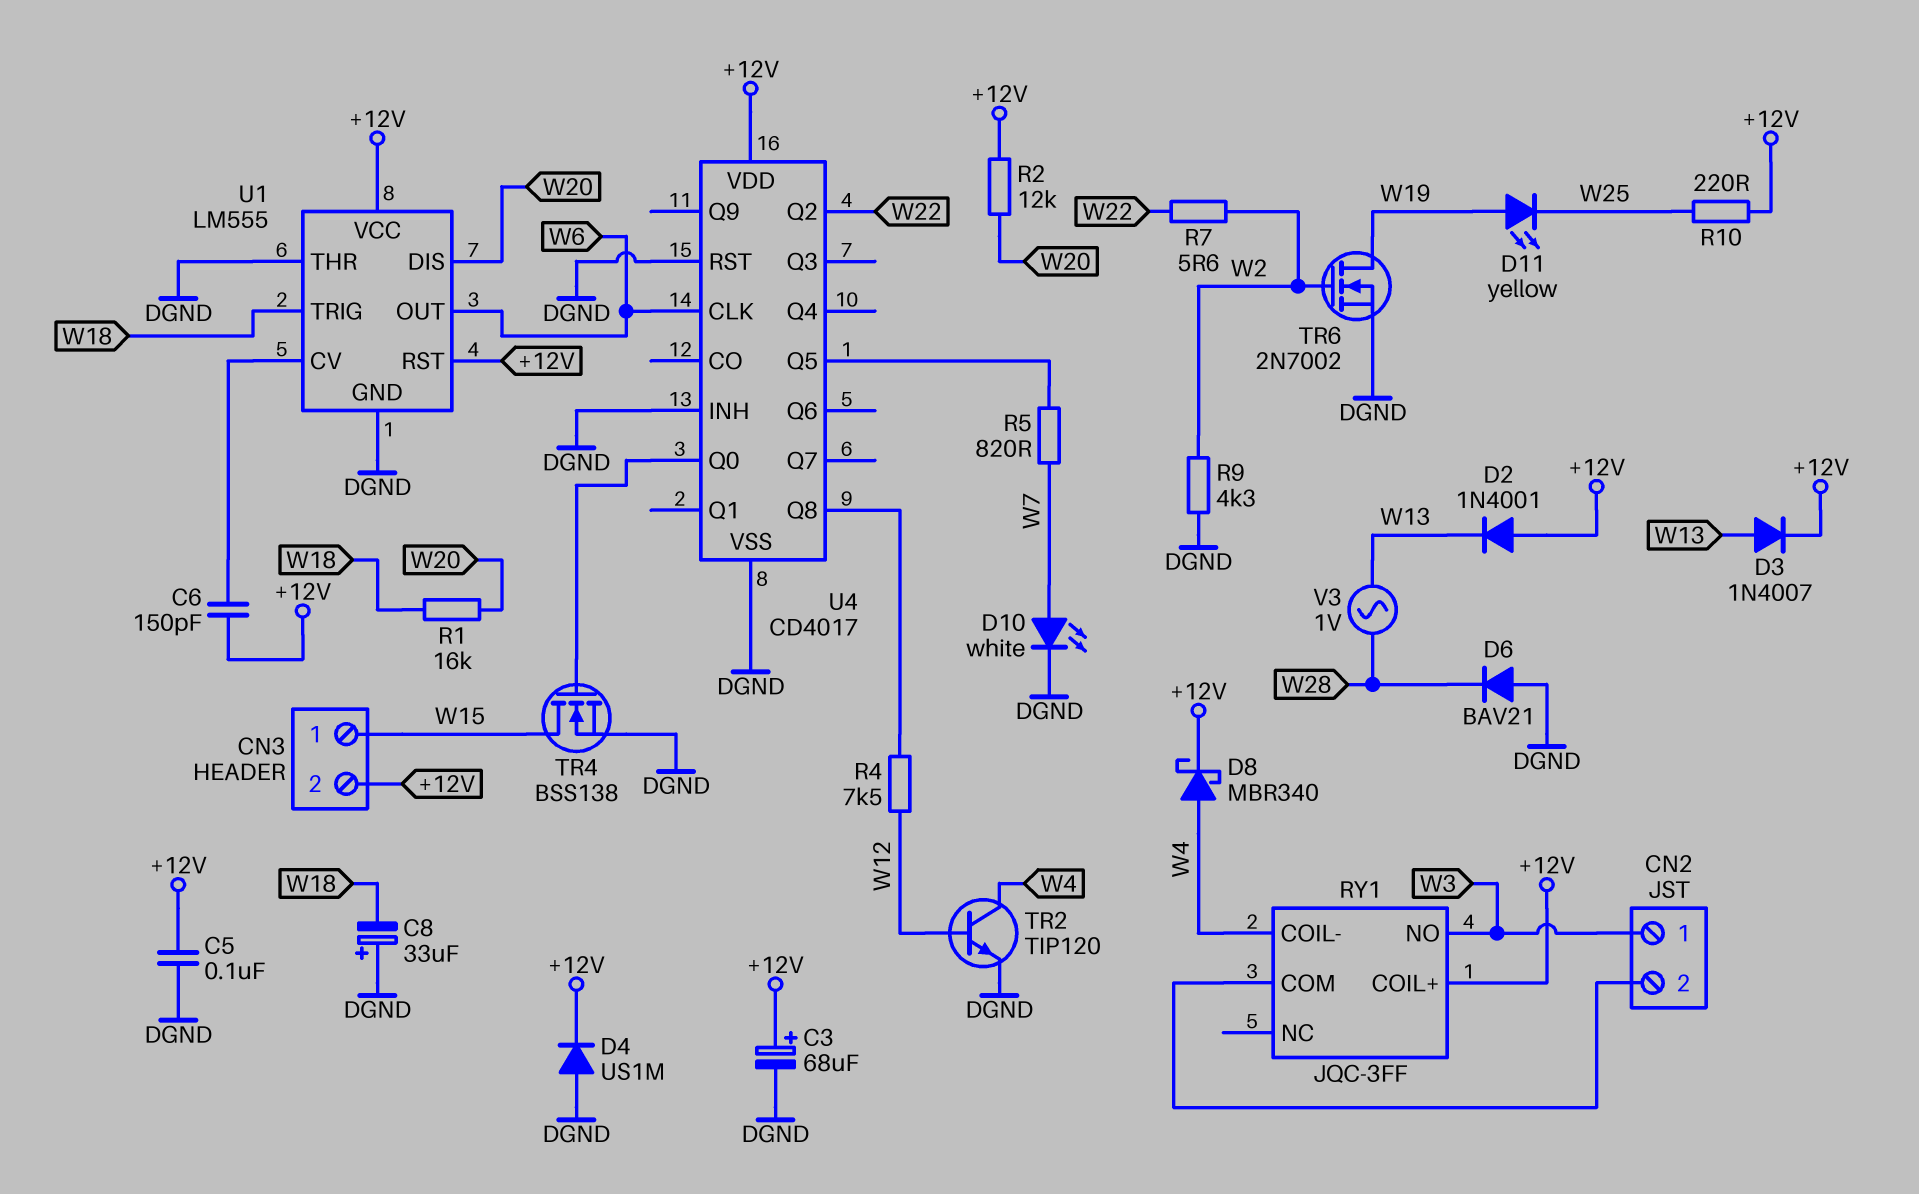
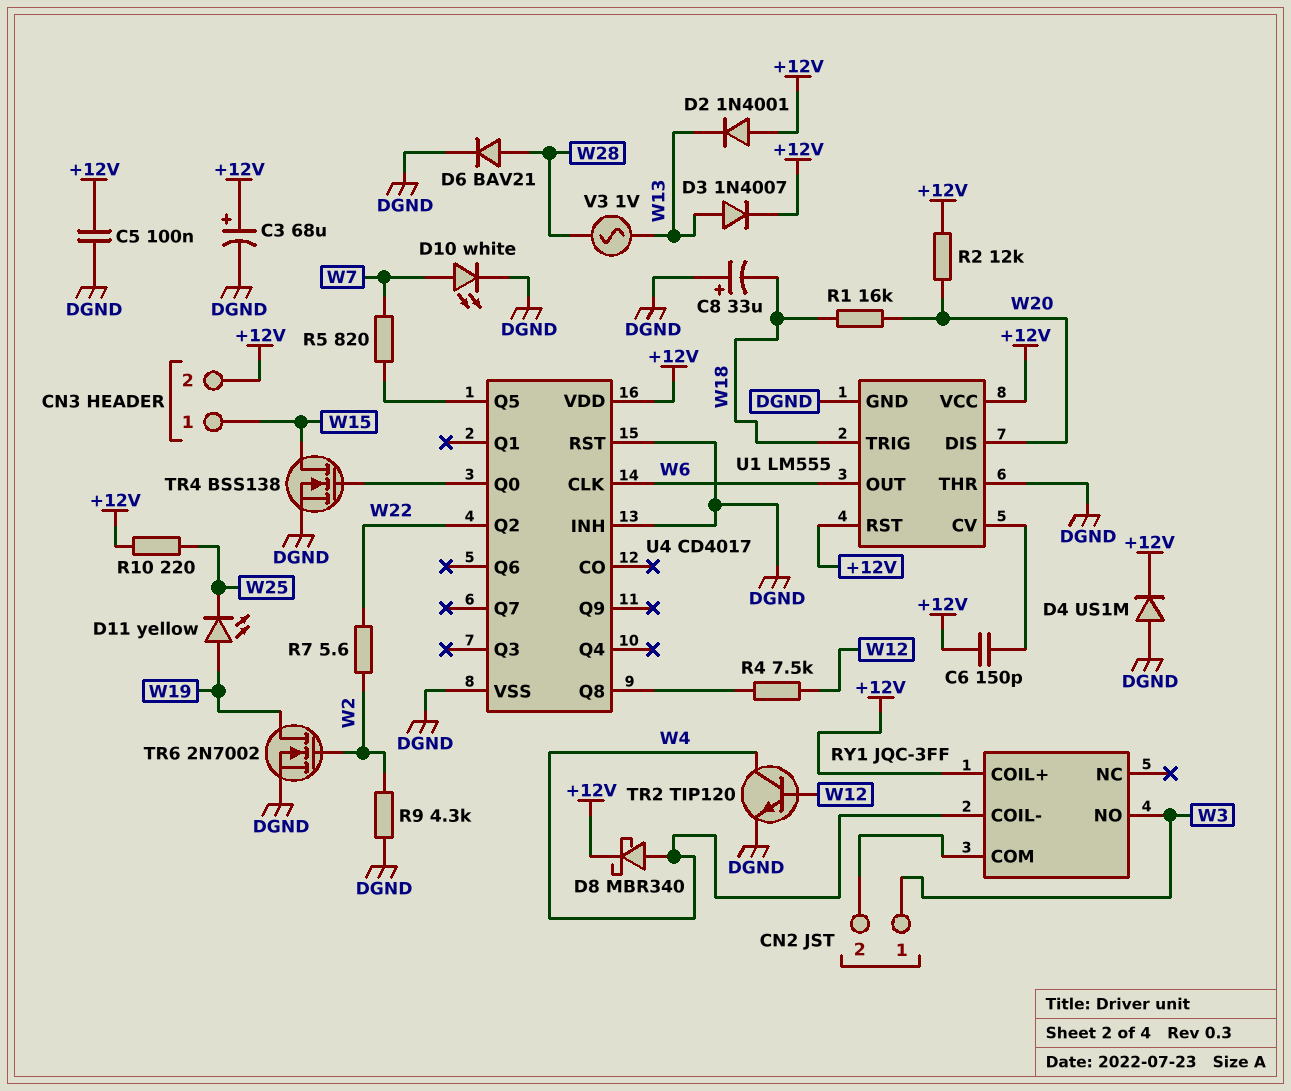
D6: diode BAV21 (A DGND, K W28) -> diode BAV21 (A W28, K DGND)

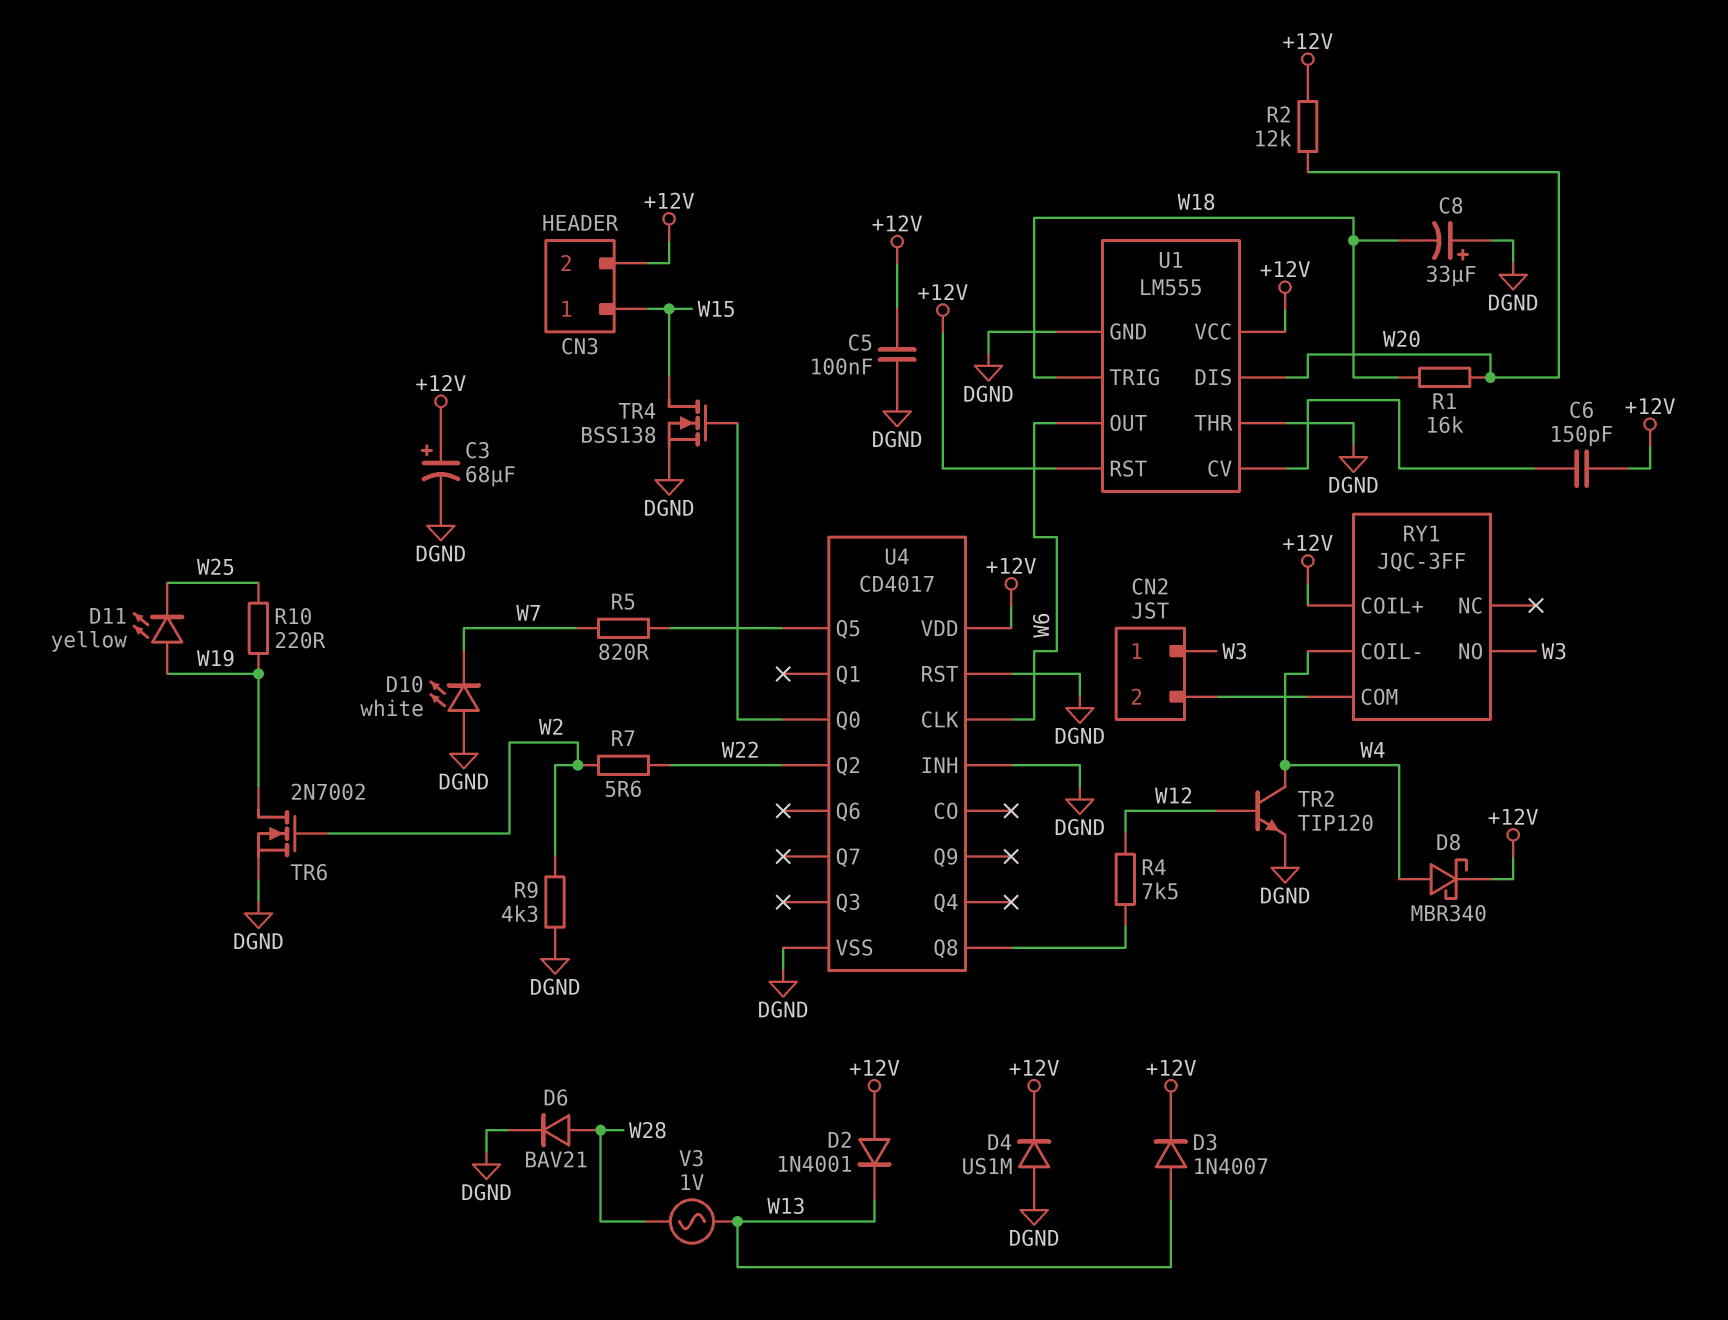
D10: LED white (A W7, K DGND) -> LED white (A DGND, K W7)
R10: 220 (+12V, W25) -> 220 (W19, W25)

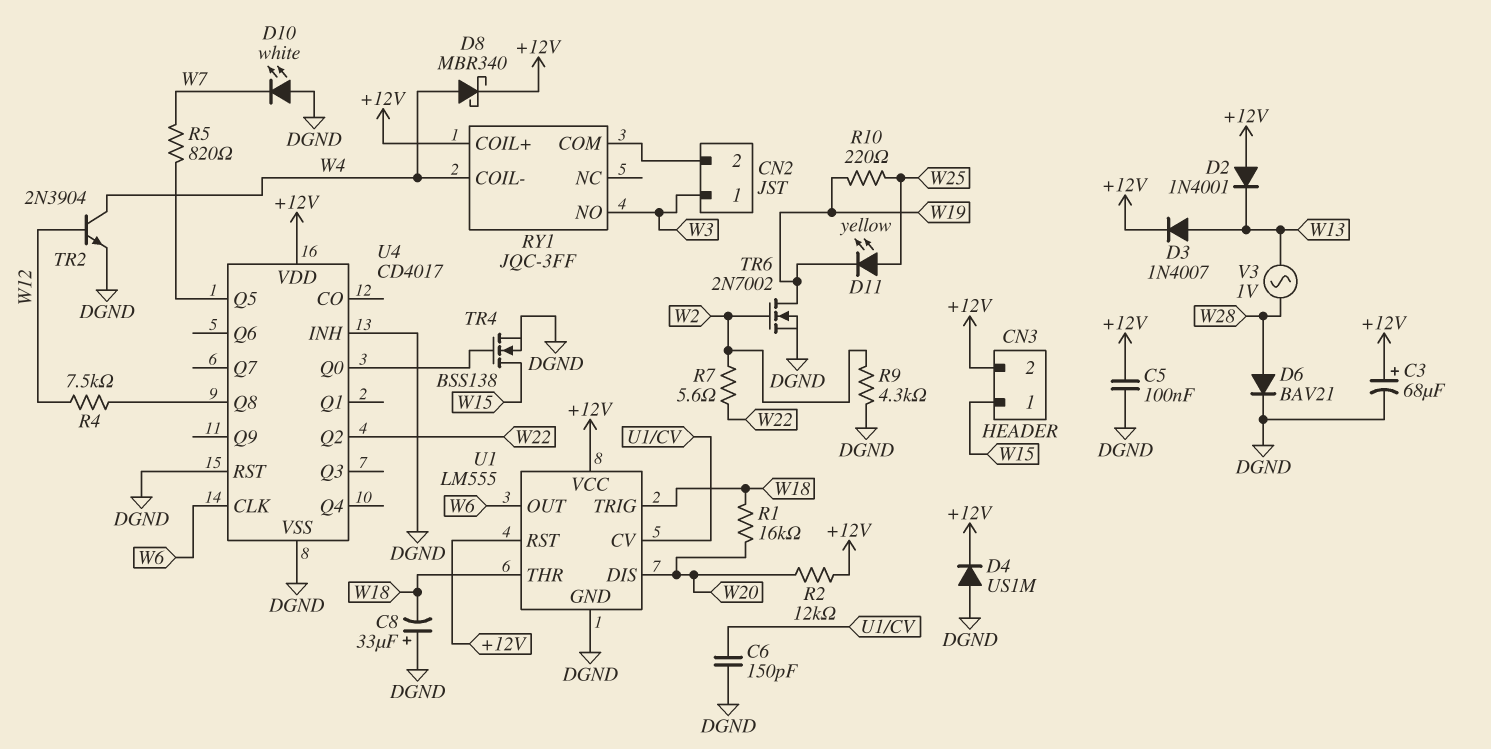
C6: 150pF (+12V, U1/CV) -> 150pF (DGND, U1/CV)
D11: LED yellow (A W19, K W25) -> LED yellow (A W25, K W19)
TR2: NPN TIP120 (B W12, C W4, E DGND) -> NPN 2N3904 (B W12, C W4, E DGND)
U1 pin THR: DGND -> W18

